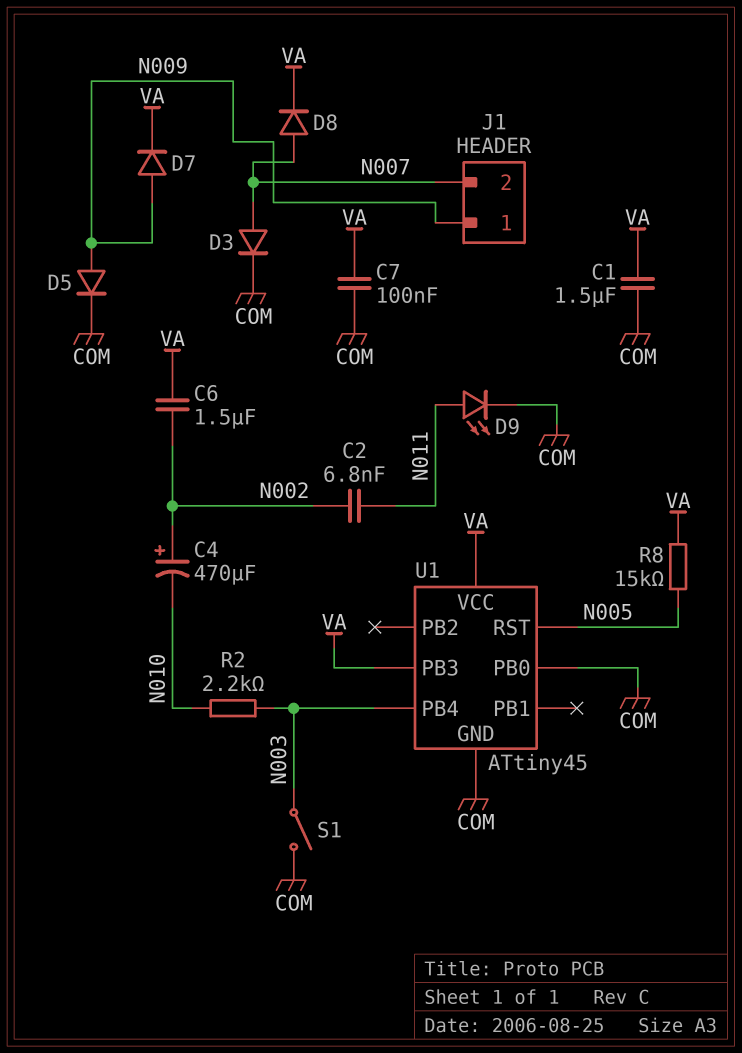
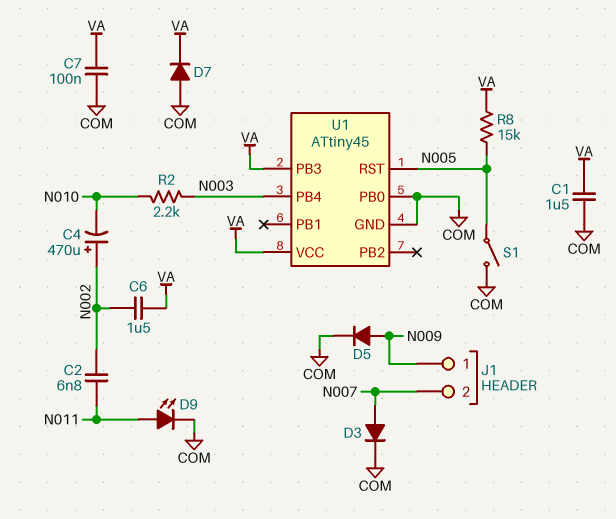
D7: diode (A N009, K VA) -> diode (A COM, K VA)
D8: diode (A N007, K VA) -> none
S1: switch (COM, N003) -> switch (COM, N005)

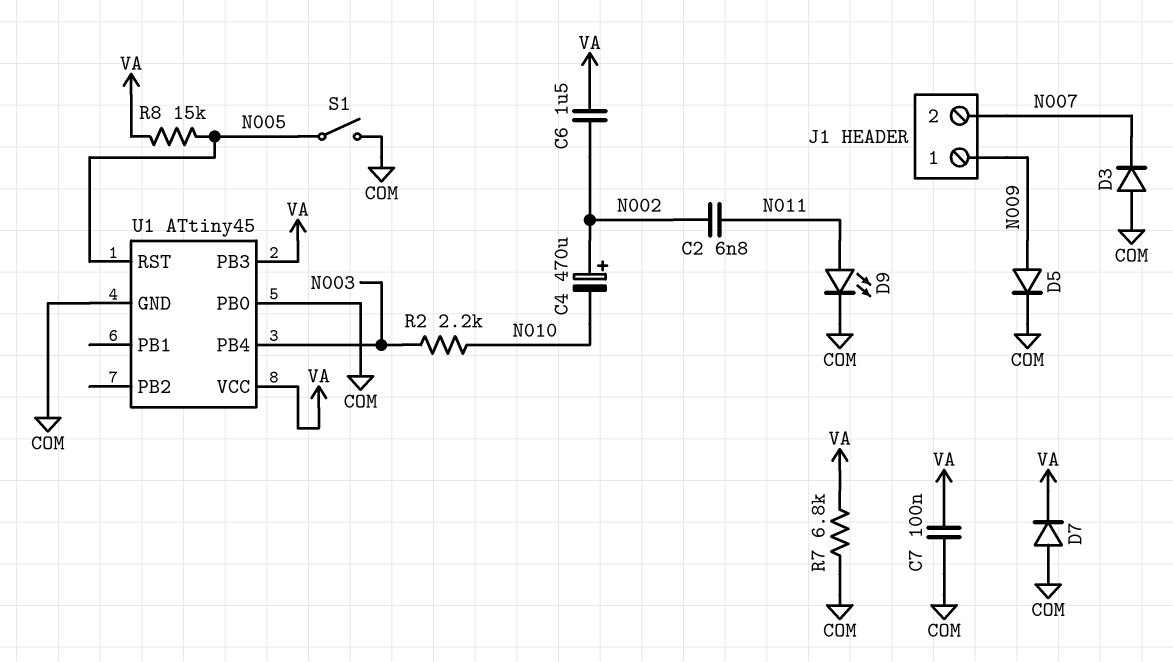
C1: 1.5uF (COM, VA) -> none
D3: diode (A N007, K COM) -> diode (A COM, K N007)
R7: none -> 6.8k (COM, VA)

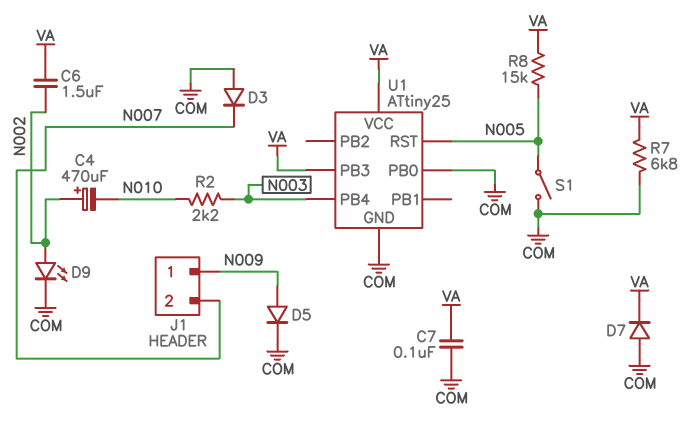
C2: 6.8nF (N002, N011) -> none
D9: LED (A N011, K COM) -> LED (A N002, K COM)
U1: ATtiny45 -> ATtiny25

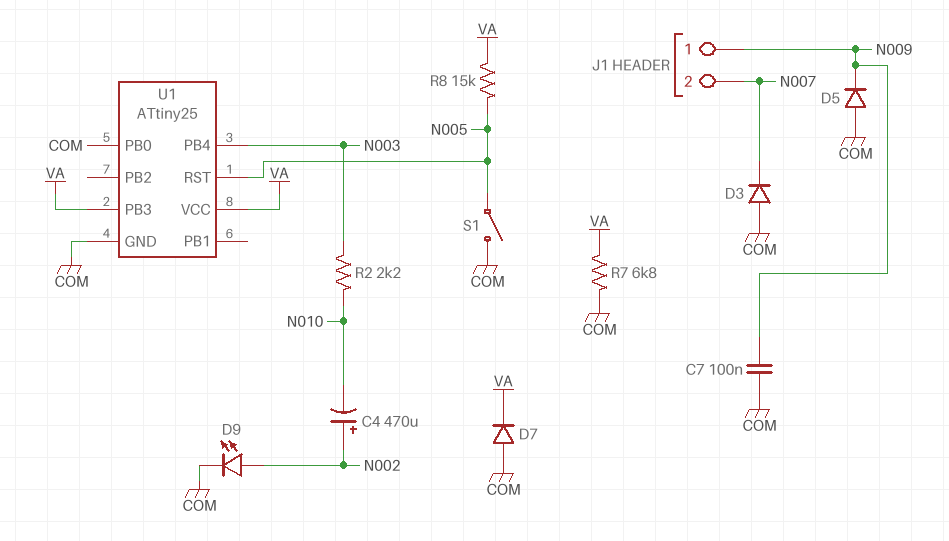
C6: 1.5uF (N002, VA) -> none
C7: 100nF (COM, VA) -> 100nF (COM, N009)
D5: diode (A N009, K COM) -> diode (A COM, K N009)

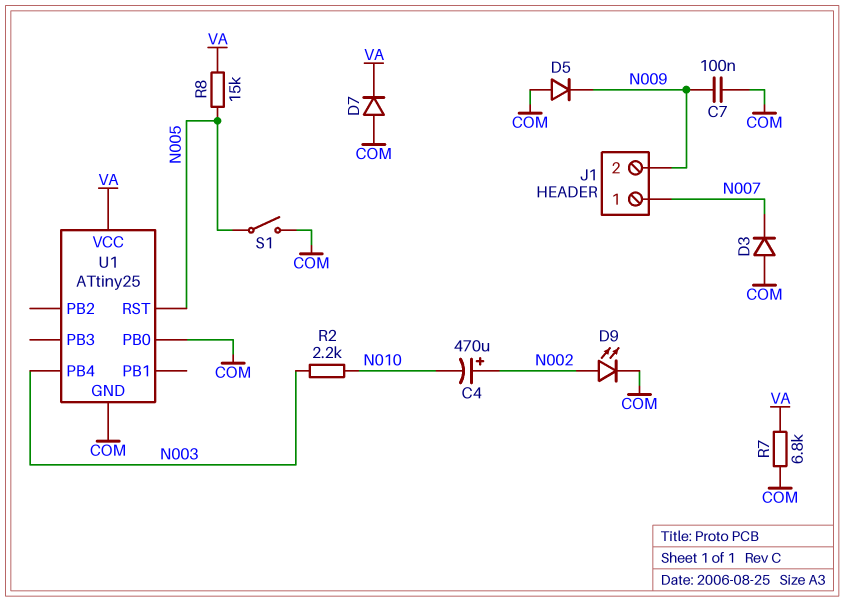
J1 pin 1: N009 -> N007
J1 pin 2: N007 -> N009
U1 pin PB3: VA -> none

